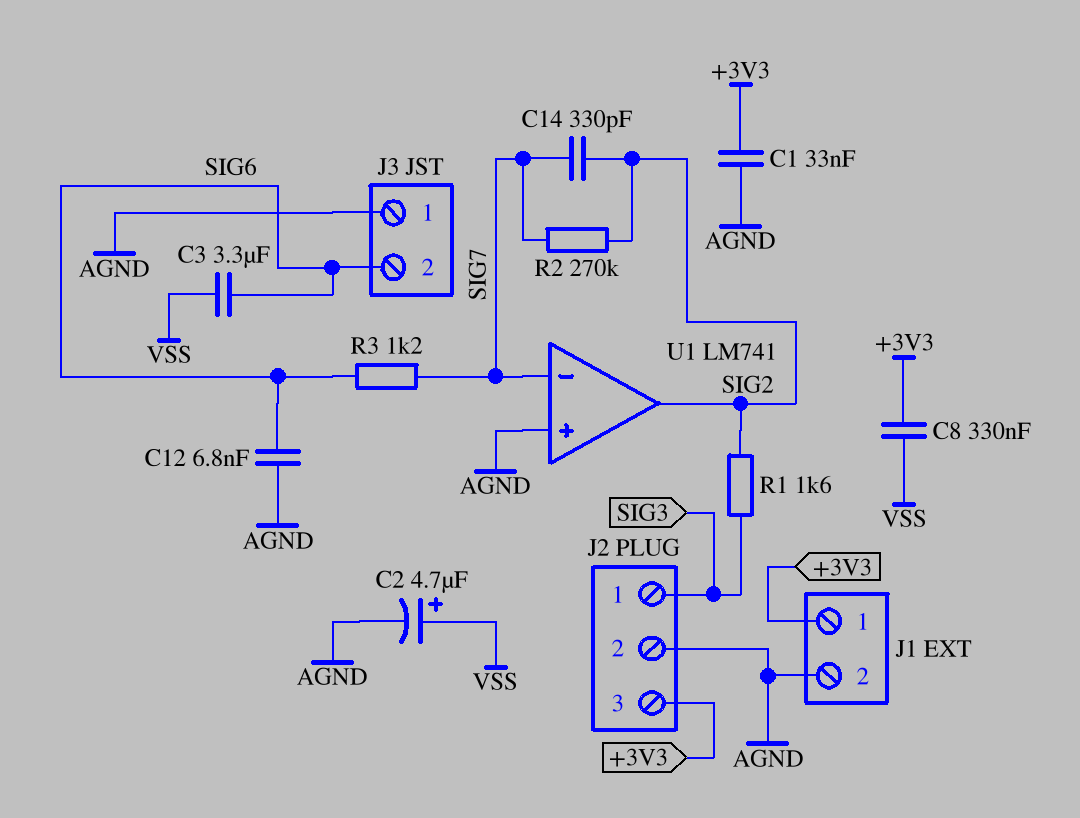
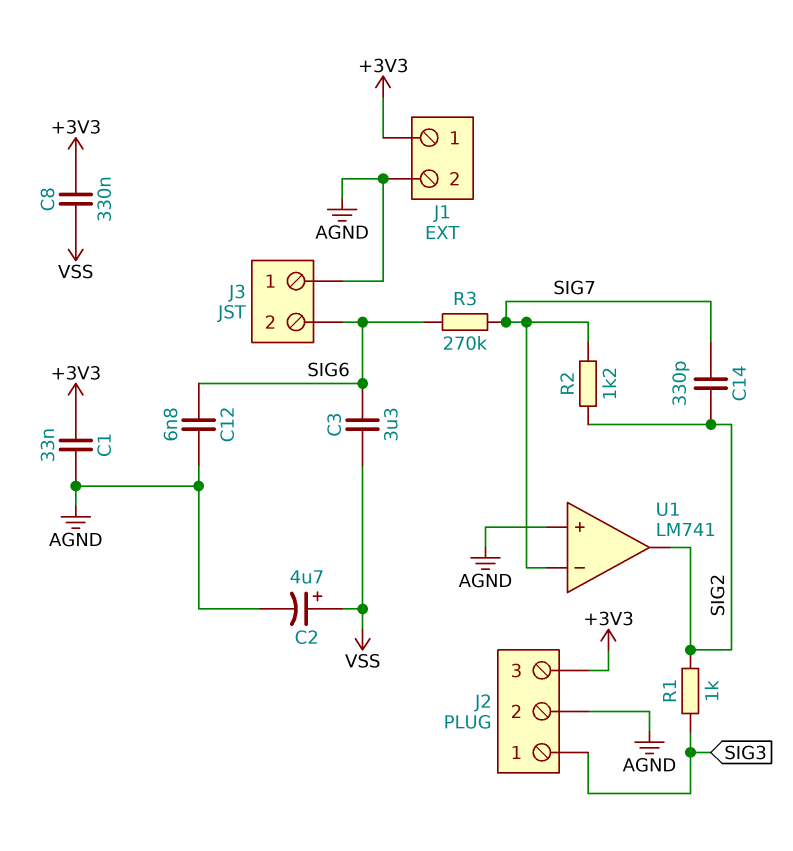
R1: 1.6k (SIG2, SIG3) -> 1k (SIG2, SIG3)
R2: 270k (SIG2, SIG7) -> 1.2k (SIG2, SIG7)
R3: 1.2k (SIG6, SIG7) -> 270k (SIG6, SIG7)

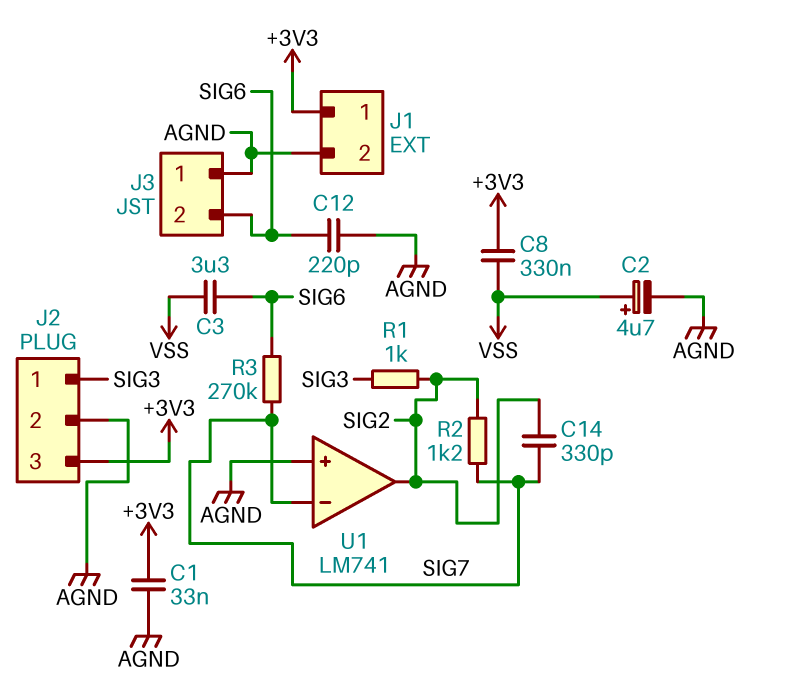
C12: 6.8nF (AGND, SIG6) -> 220pF (AGND, SIG6)

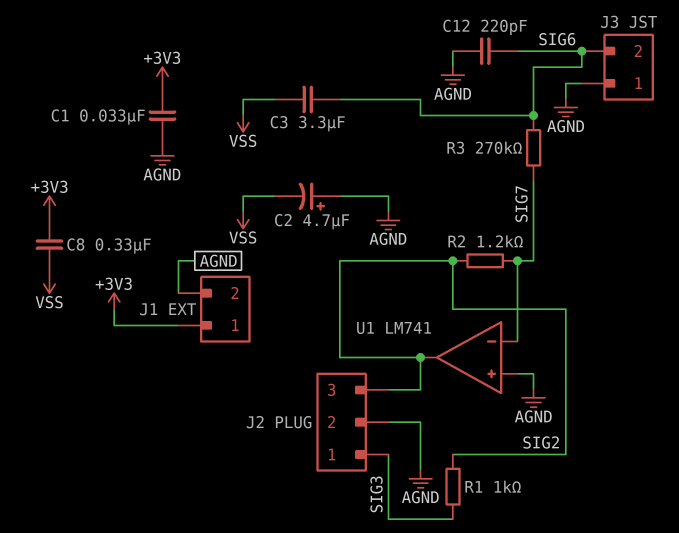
C2: 4.7uF (plus VSS, minus AGND) -> 4.7uF (plus AGND, minus VSS)
C14: 330pF (SIG2, SIG7) -> none
J2 pin 3: +3V3 -> SIG2

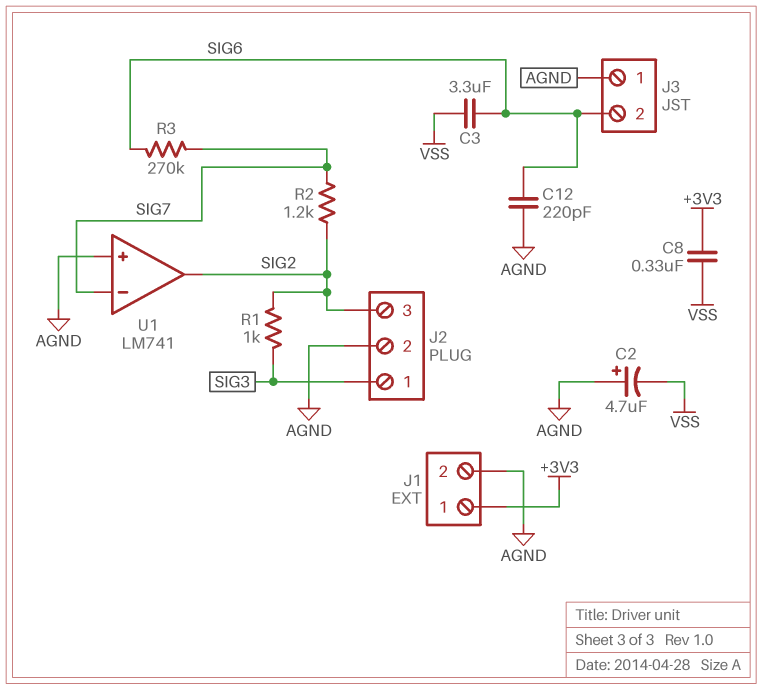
C1: 33nF (+3V3, AGND) -> none

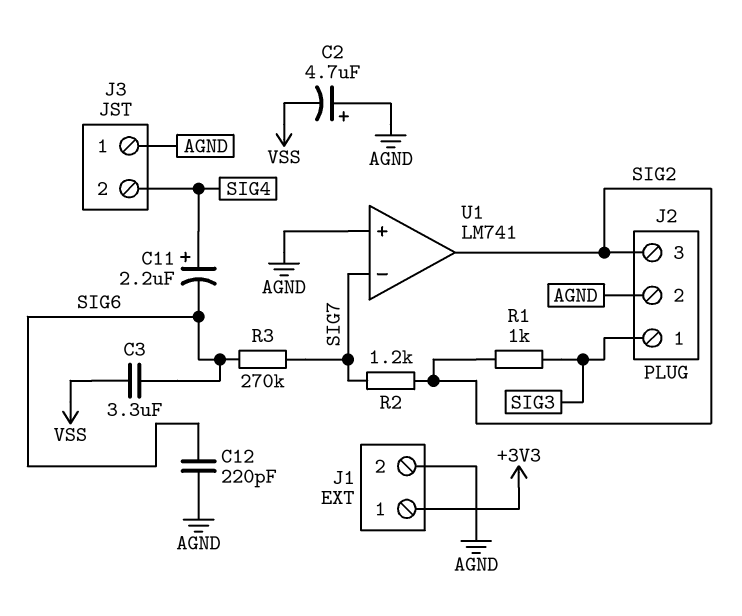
C8: 330nF (+3V3, VSS) -> none
C11: none -> 2.2uF (plus SIG4, minus SIG6)
J3 pin 2: SIG6 -> SIG4

